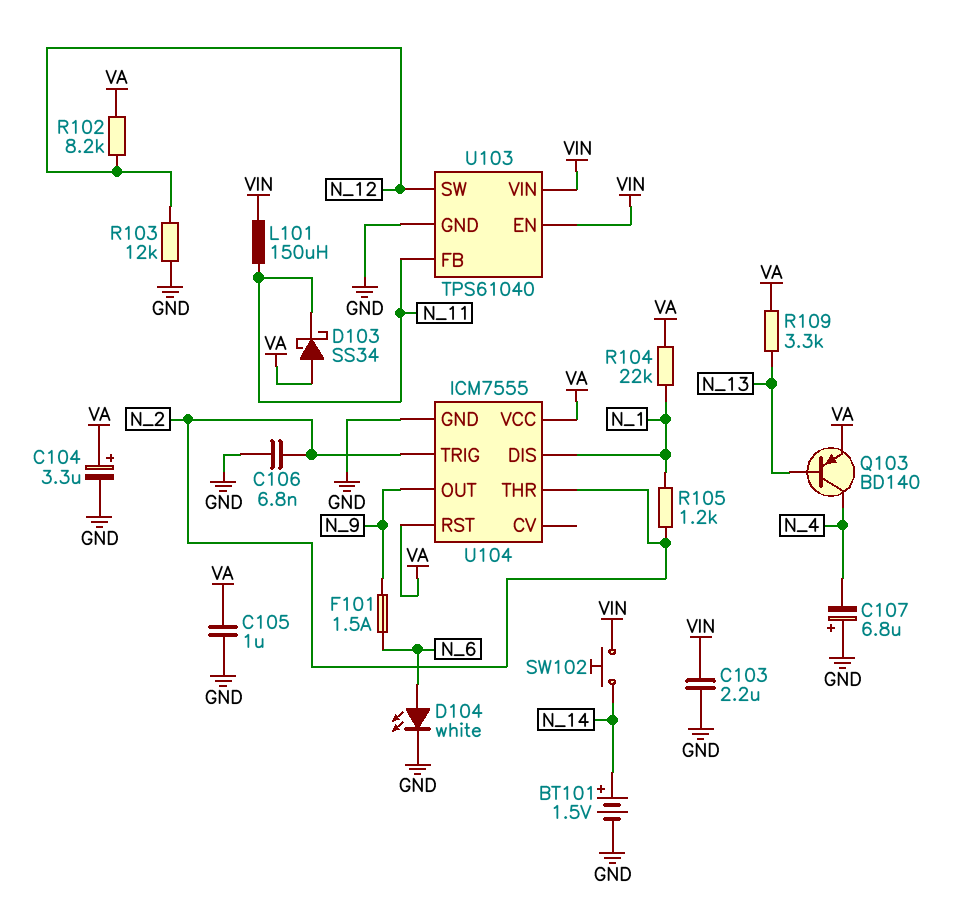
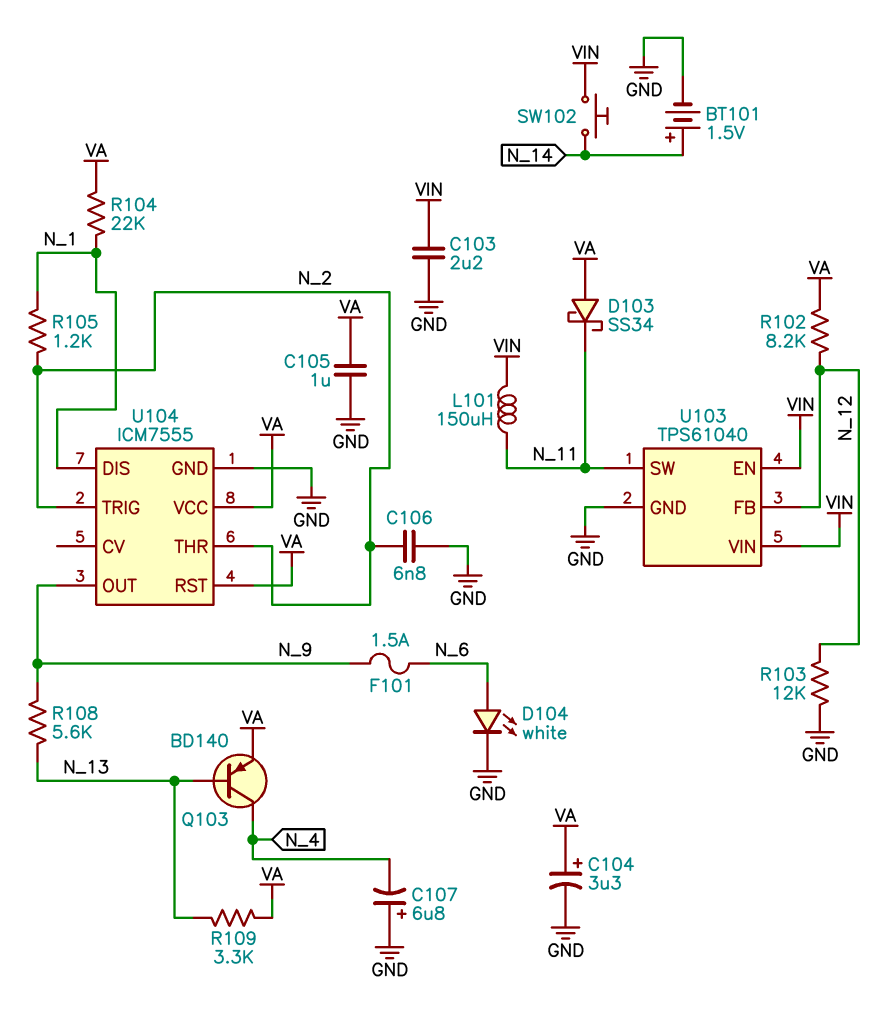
R108: none -> 5.6k (N_9, N_13)
U103 pin FB: N_11 -> N_12
U103 pin SW: N_12 -> N_11

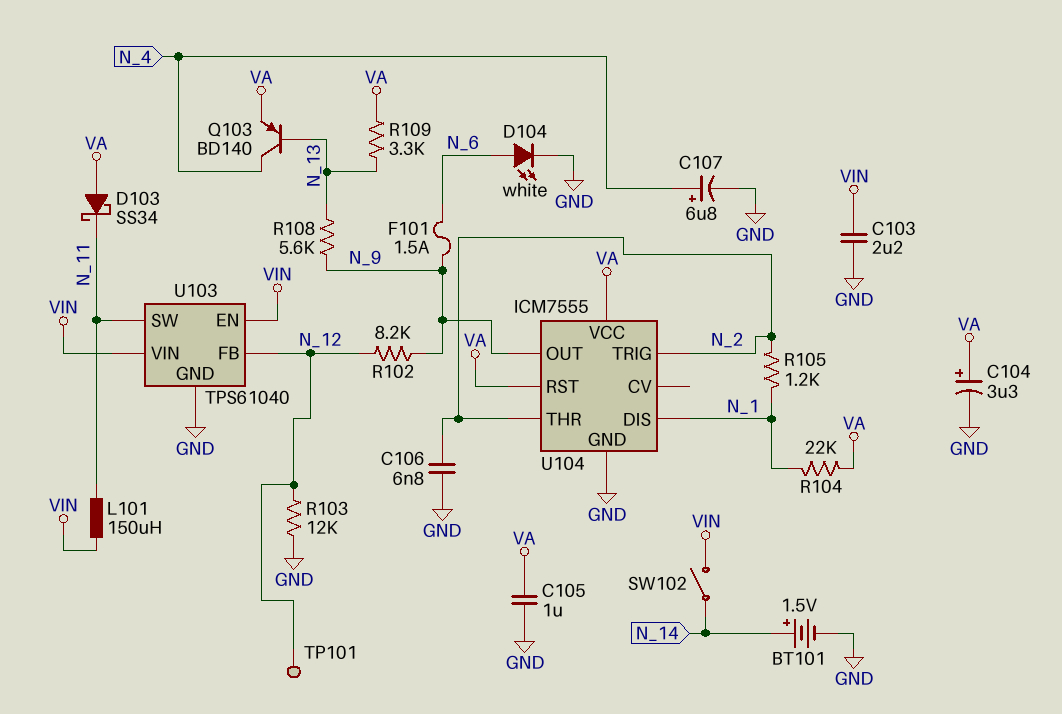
C107: 6.8uF (plus GND, minus N_4) -> 6.8uF (plus N_4, minus GND)
R102: 8.2k (N_12, VA) -> 8.2k (N_9, N_12)
SW102: button (N_14, VIN) -> switch (N_14, VIN)
TP101: none -> test point (N_12)

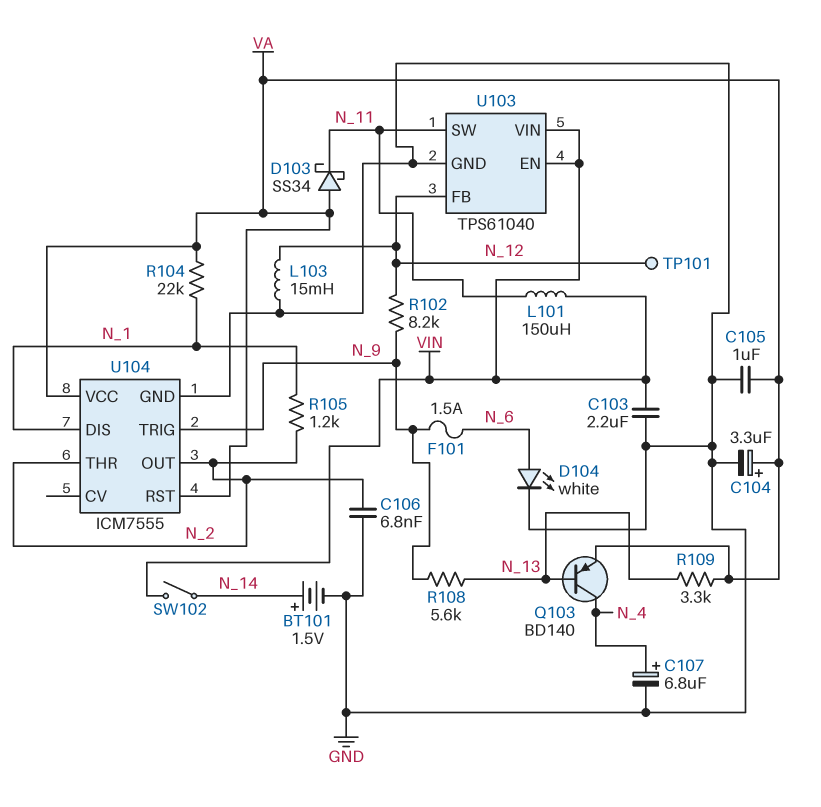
L103: none -> 15mH (GND, N_12)
R103: 12k (GND, N_12) -> none
U104 pin OUT: N_9 -> N_2
U104 pin TRIG: N_2 -> N_9

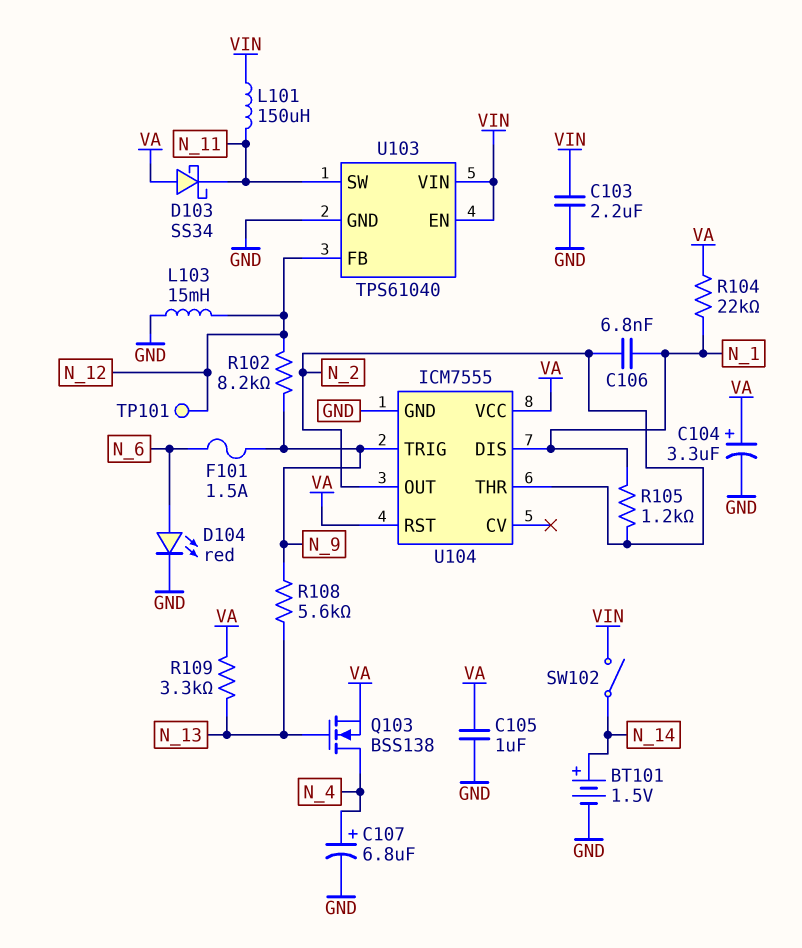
C106: 6.8nF (GND, N_2) -> 6.8nF (N_1, N_2)
D104: LED white (A N_6, K GND) -> LED red (A N_6, K GND)
Q103: PNP BD140 (B N_13, C N_4, E VA) -> NMOS BSS138 (G N_13, D N_4, S VA)

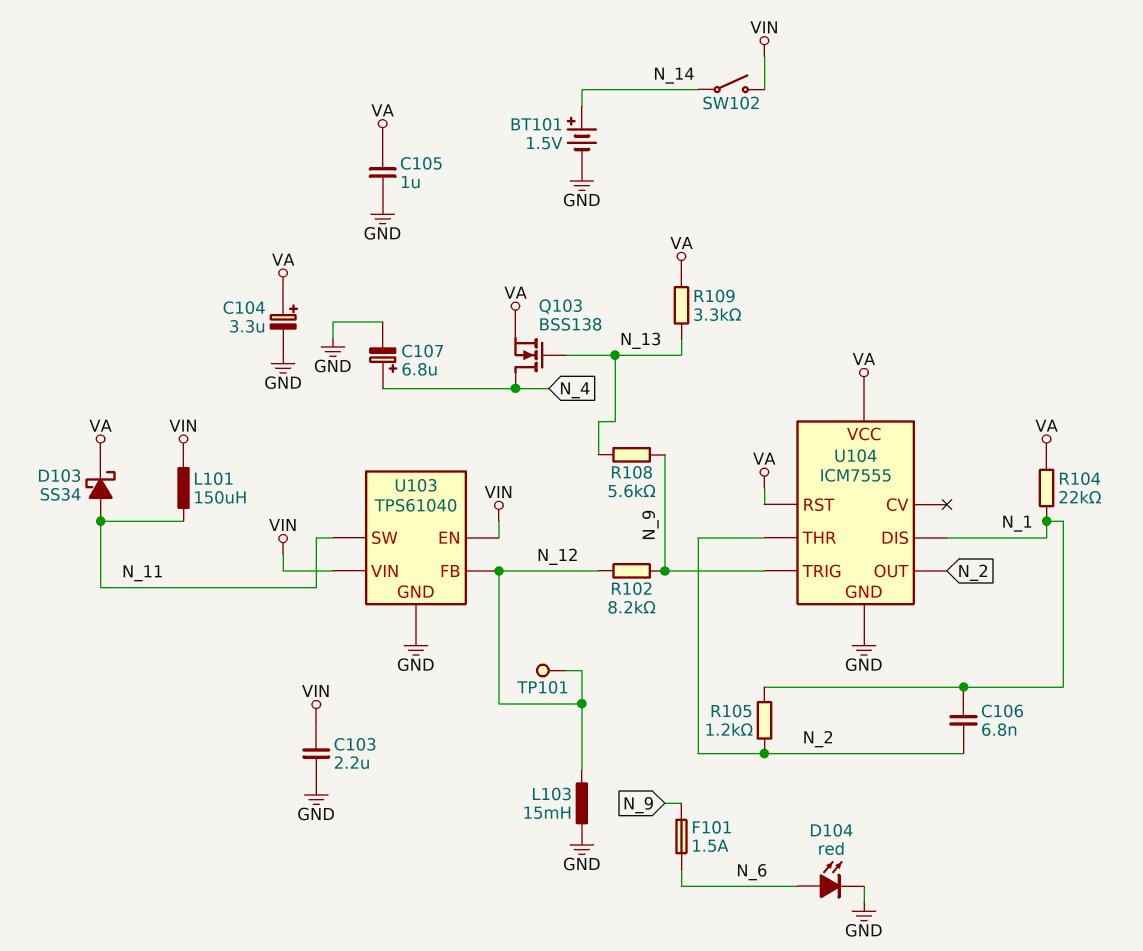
D103: schottky SS34 (A VA, K N_11) -> schottky SS34 (A N_11, K VA)

